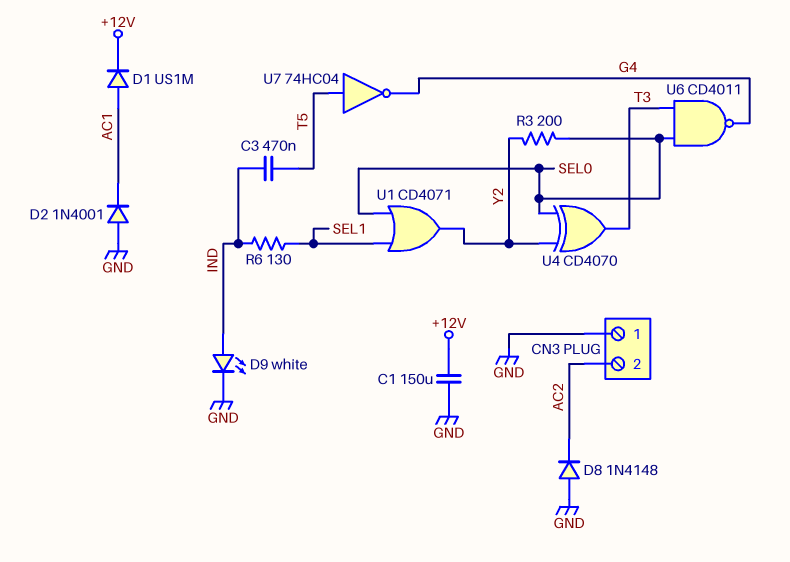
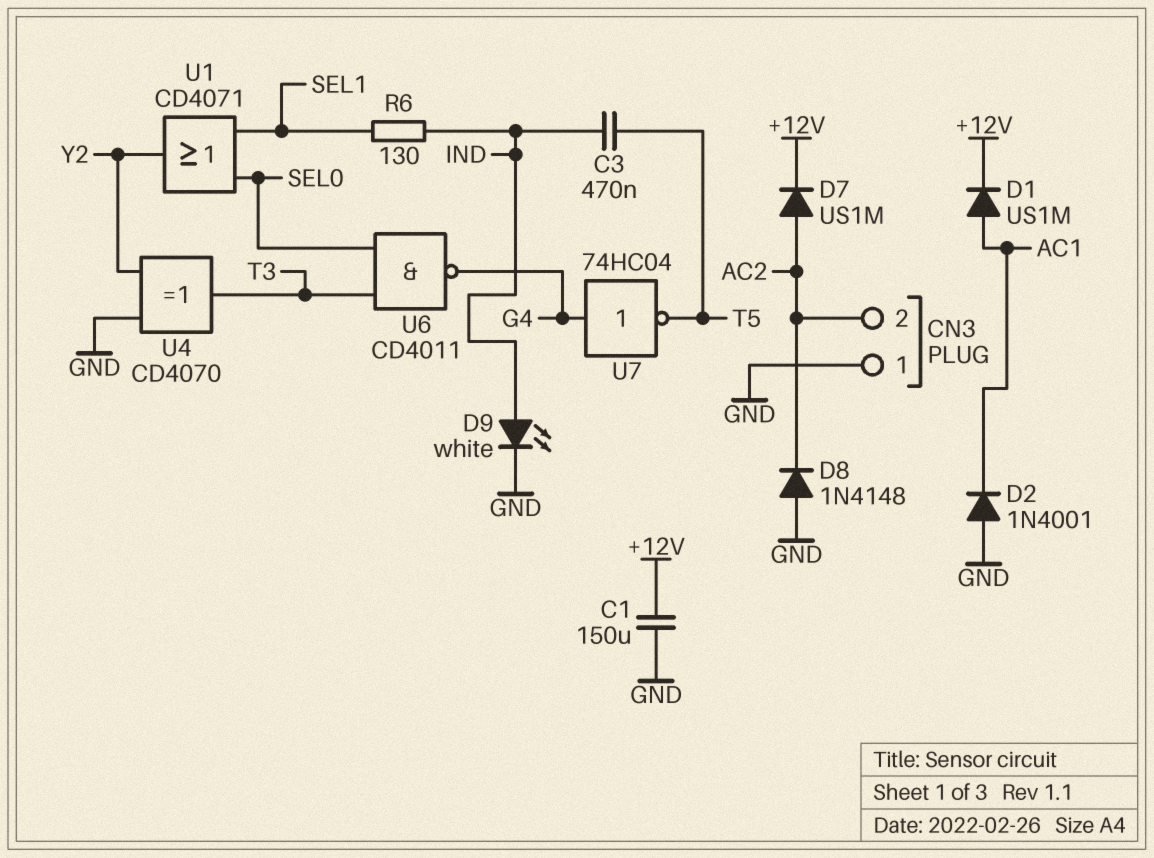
D7: none -> diode US1M (A AC2, K +12V)
R3: 200 (SEL0, Y2) -> none
U4: XOR CD4070 (in SEL0, in Y2, out T3) -> XOR CD4070 (in GND, in Y2, out T3)
U7: NOT 74HC04 (in T5, out G4) -> NOT 74HC04 (in G4, out T5)

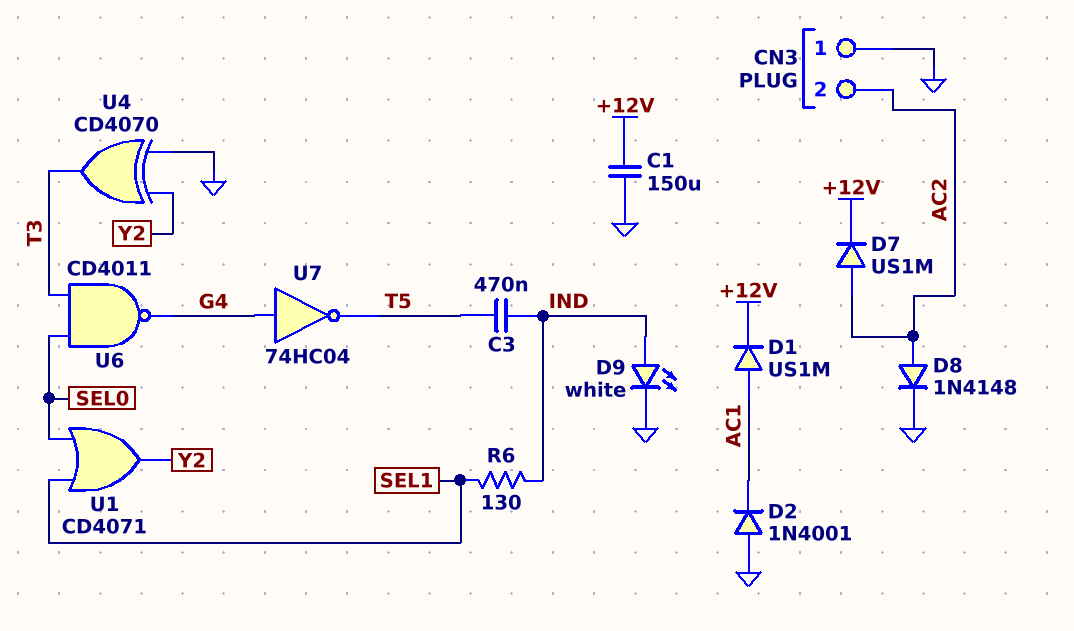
D8: diode 1N4148 (A GND, K AC2) -> diode 1N4148 (A AC2, K GND)

